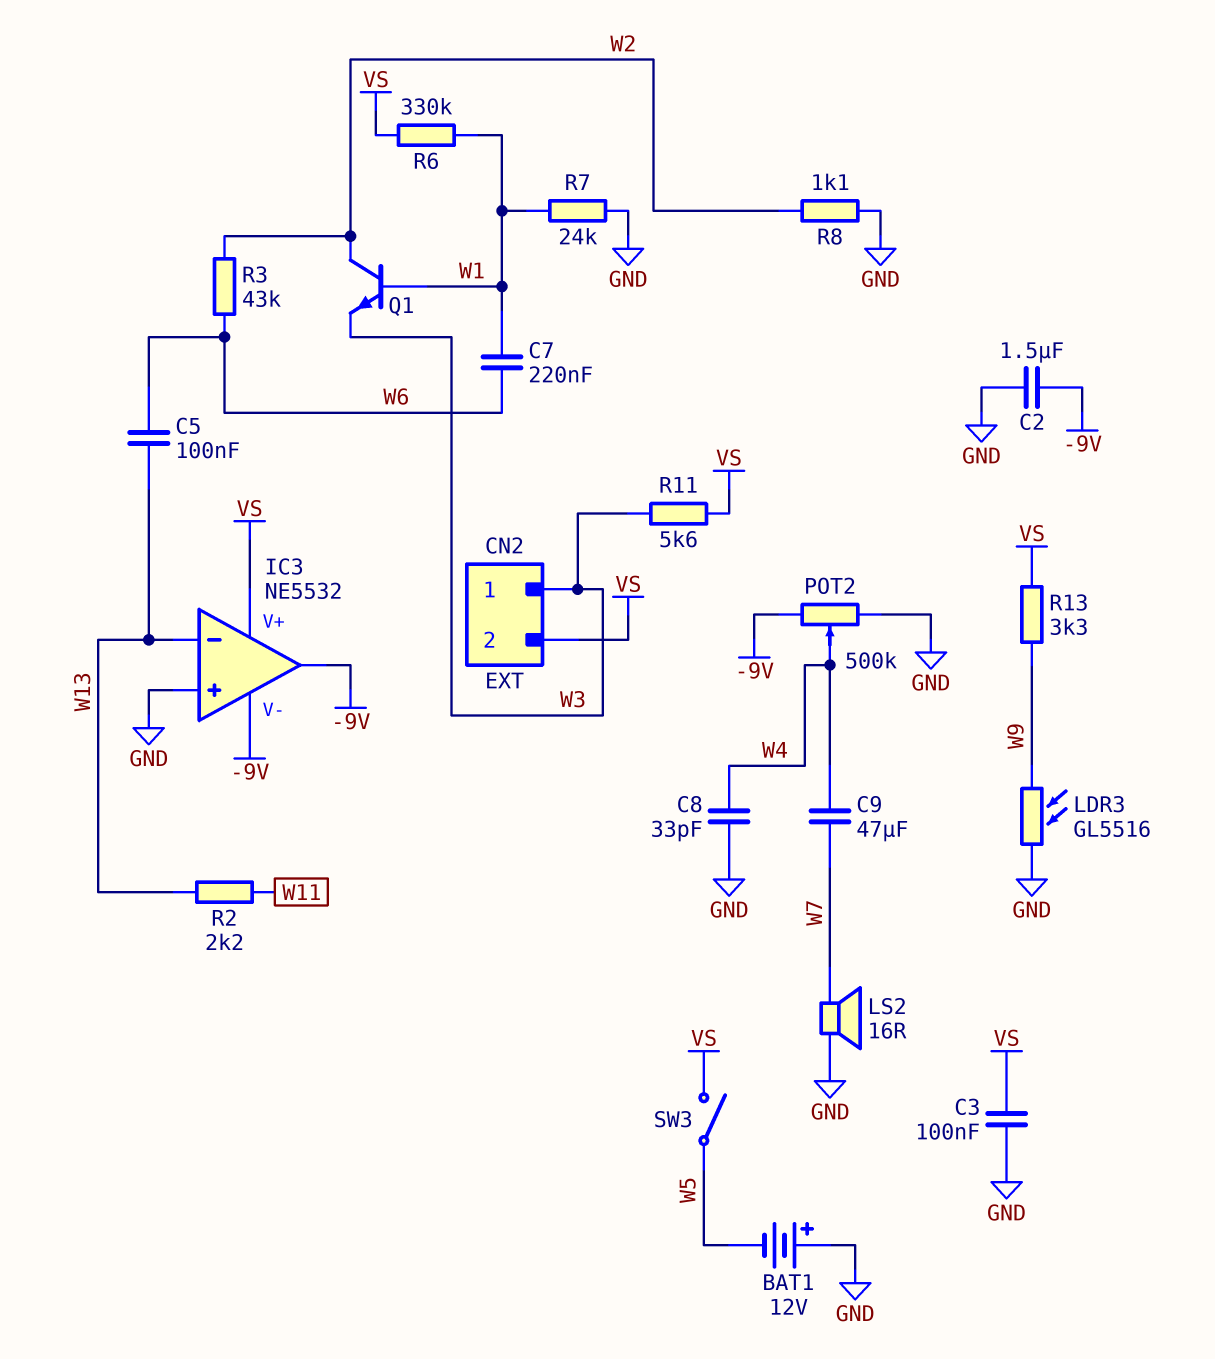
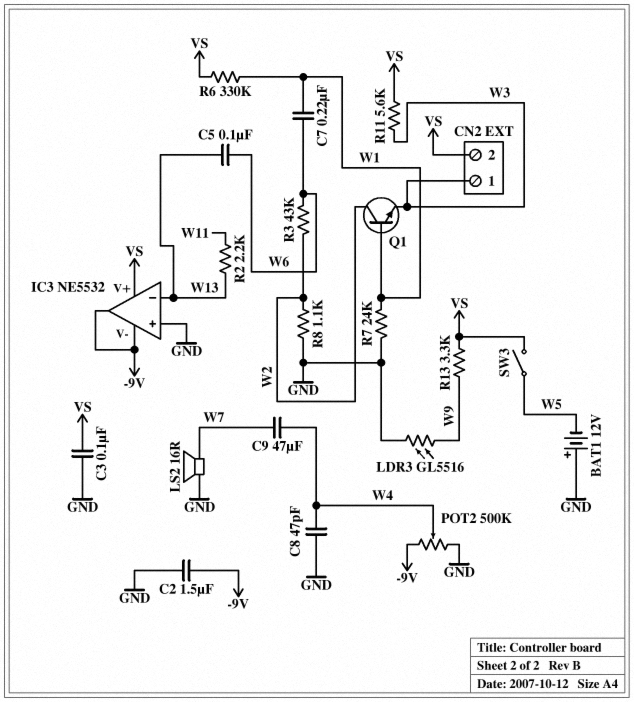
C8: 33pF (GND, W4) -> 47pF (GND, W4)

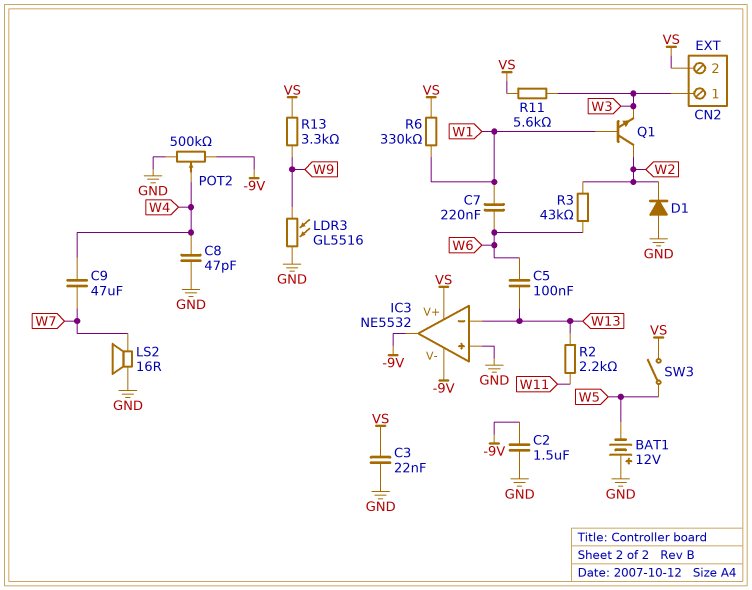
C3: 100nF (GND, VS) -> 22nF (GND, VS)
D1: none -> diode (A GND, K W2)
R7: 24k (GND, W1) -> none
R8: 1.1k (GND, W2) -> none

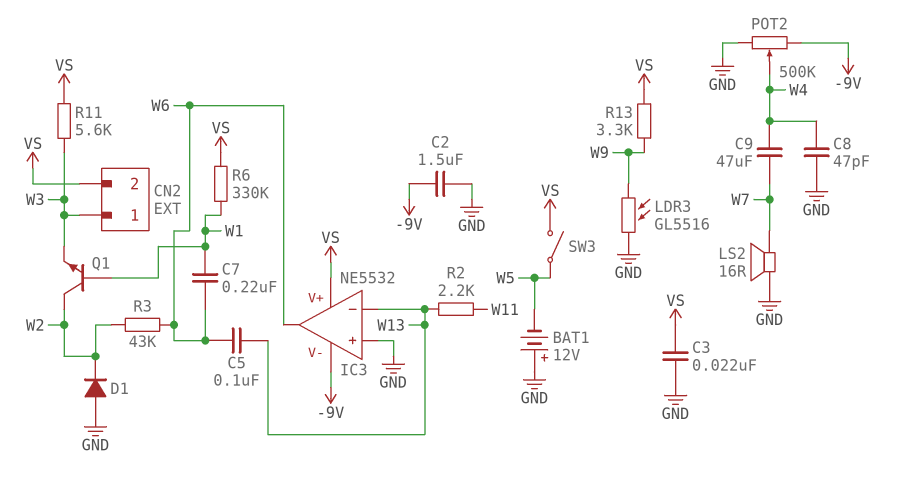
IC3 pin out: -9V -> W6

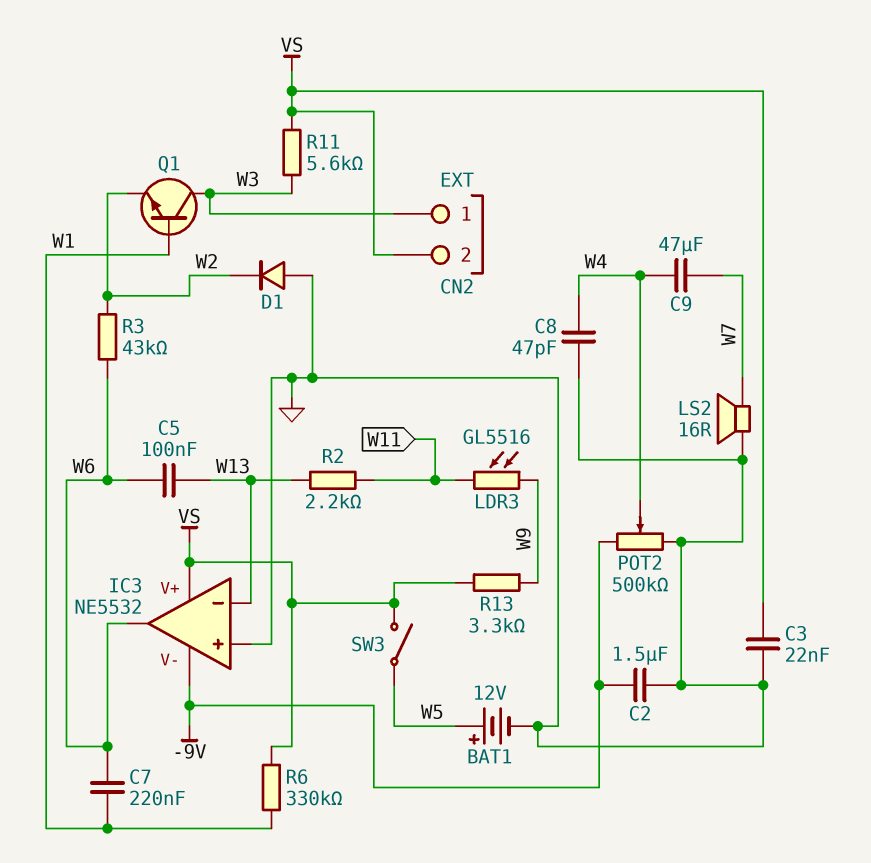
BAT1: 12V (plus GND, minus W5) -> 12V (plus W5, minus GND)
LDR3: GL5516 (GND, W9) -> GL5516 (W9, W11)
Q1: NPN (B W1, C W2, E W3) -> NPN (B W1, C W3, E W2)

